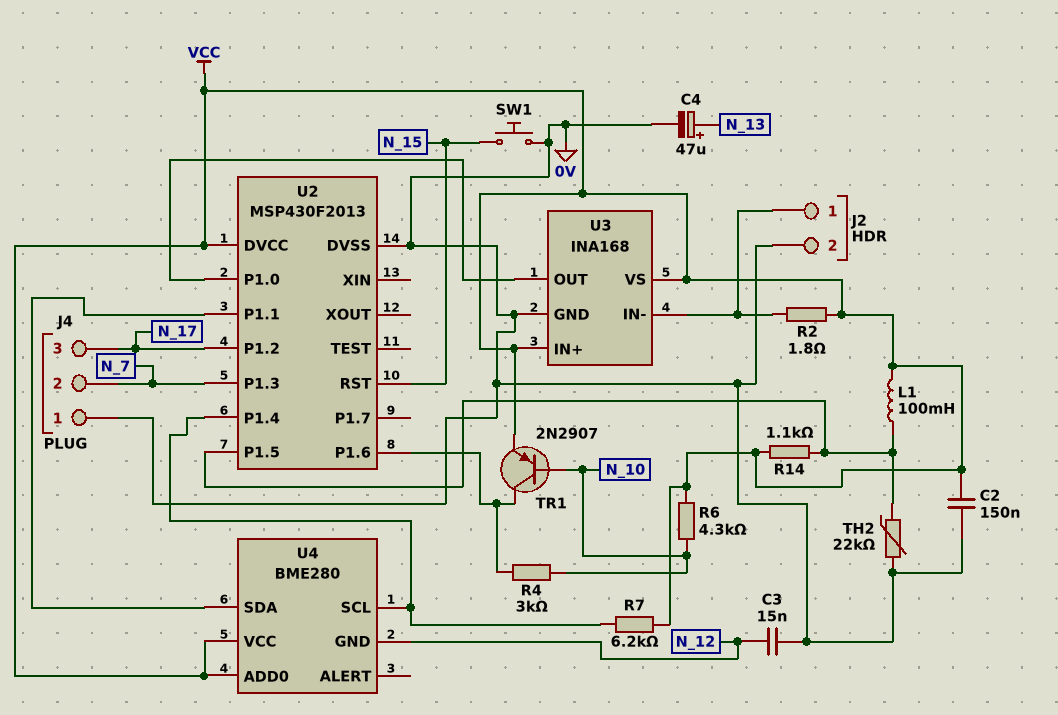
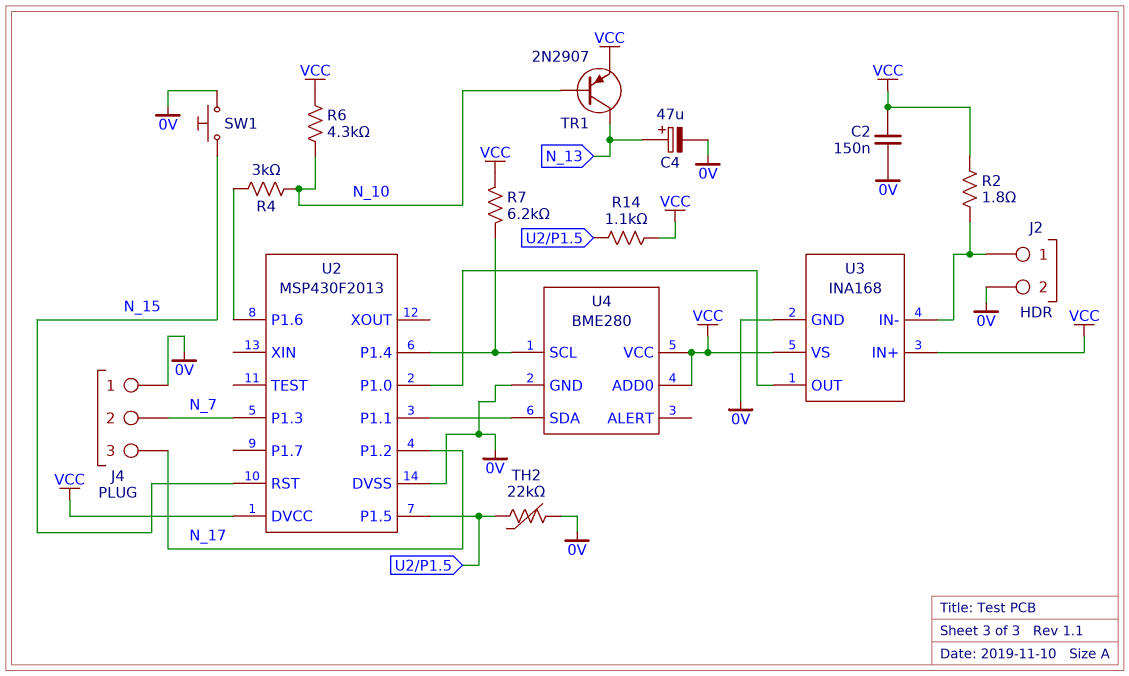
C3: 15nF (0V, N_12) -> none
L1: 100mH (U2/P1.5, VCC) -> none
TR1: PNP 2N2907 (B N_10, C U2/P1.6, E VCC) -> PNP 2N2907 (B N_10, C N_13, E VCC)
U4 pin GND: N_12 -> 0V

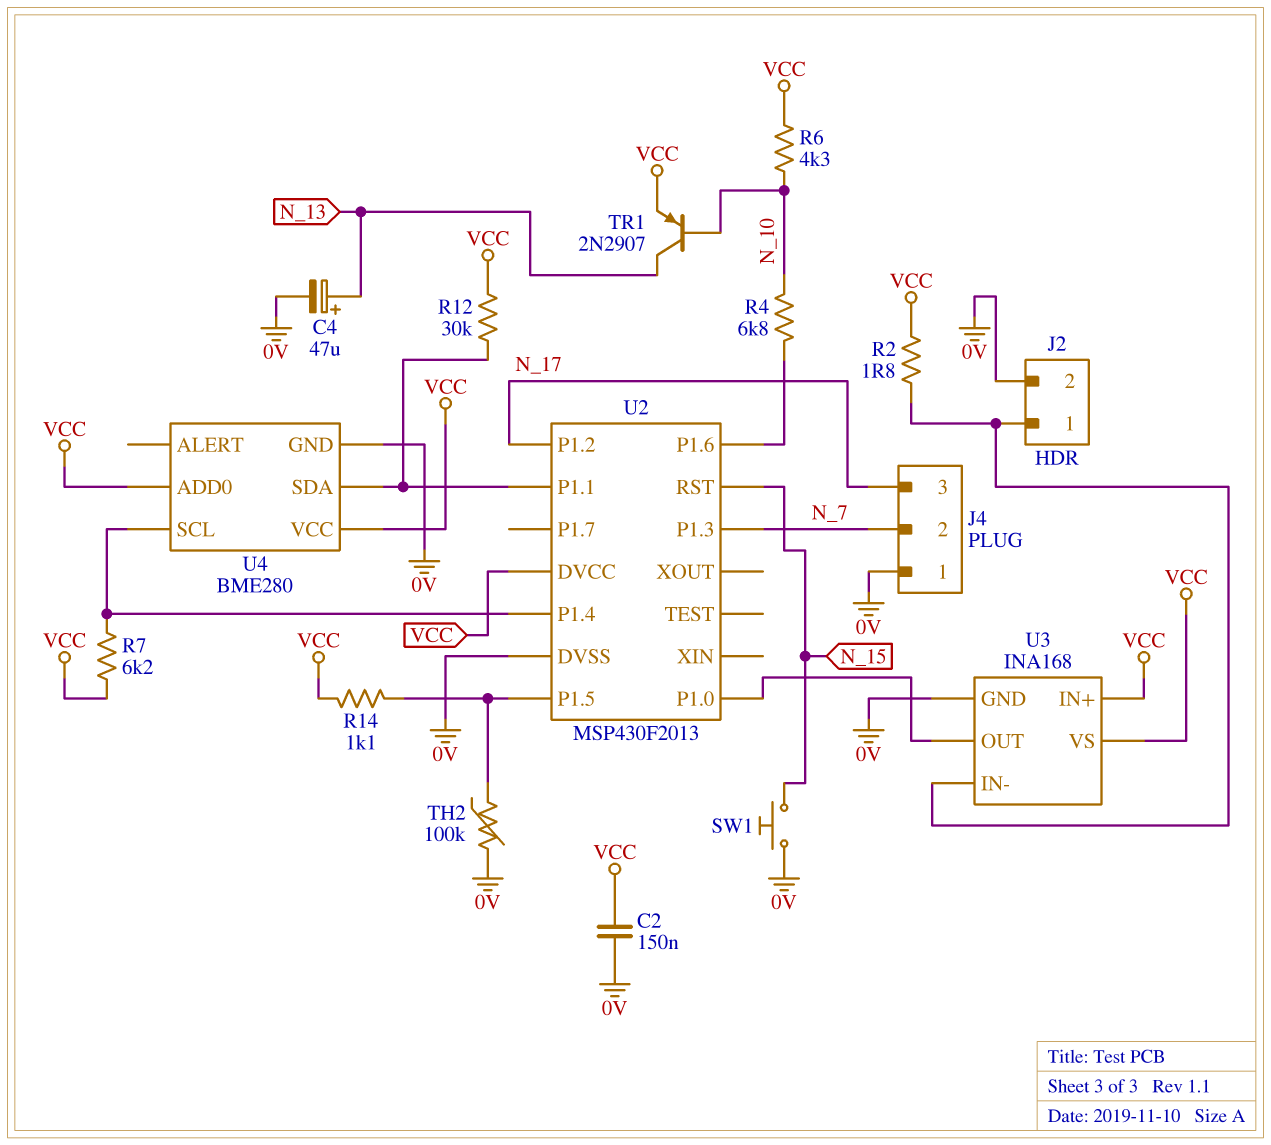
R4: 3k (N_10, U2/P1.6) -> 6.8k (N_10, U2/P1.6)
R12: none -> 30k (U2/P1.1, VCC)
TH2: 22k (0V, U2/P1.5) -> 100k (0V, U2/P1.5)

